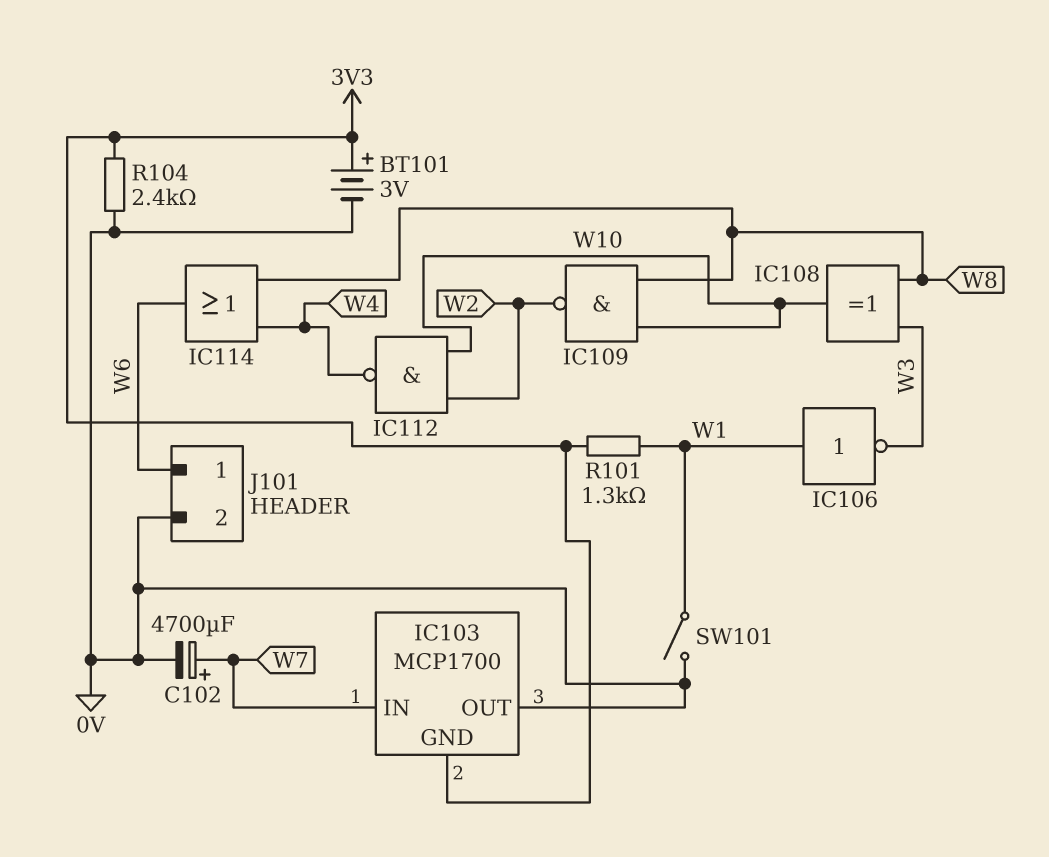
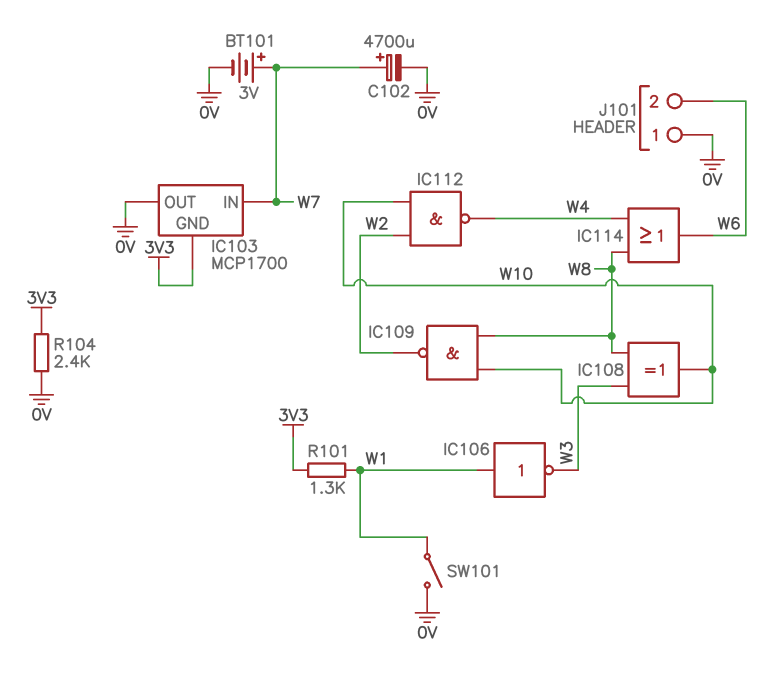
BT101: 3V (plus 3V3, minus 0V) -> 3V (plus W7, minus 0V)
J101 pin 1: W6 -> 0V
J101 pin 2: 0V -> W6

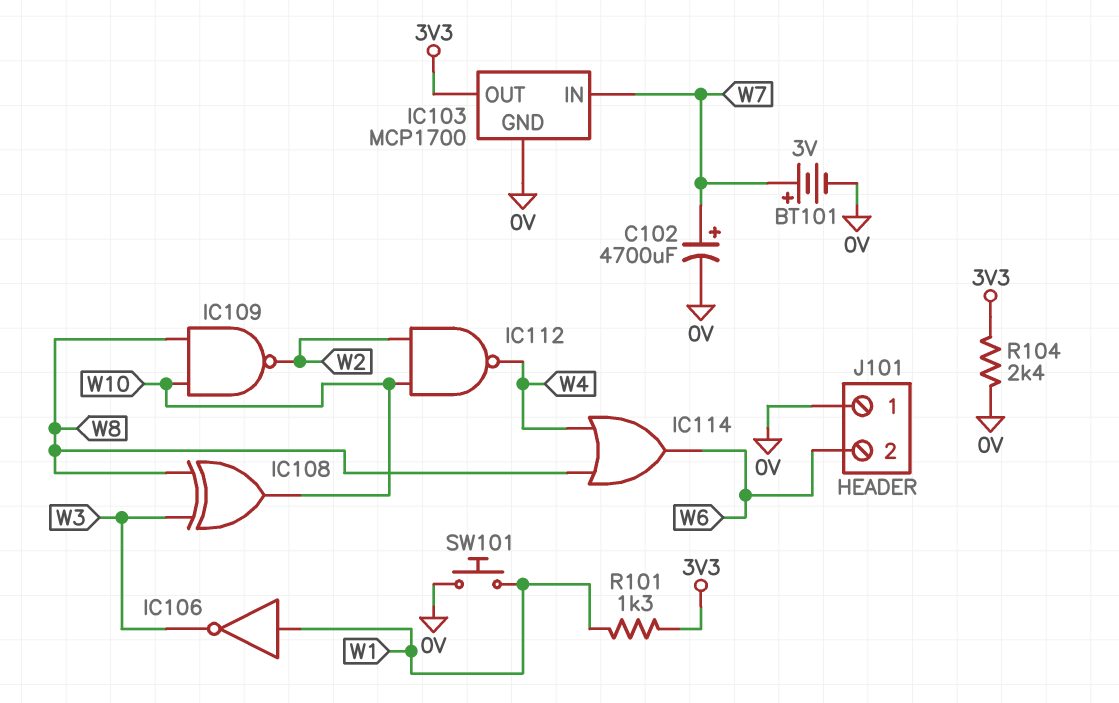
IC103 pin GND: 3V3 -> 0V
IC103 pin OUT: 0V -> 3V3
SW101: switch (0V, W1) -> button (0V, W1)

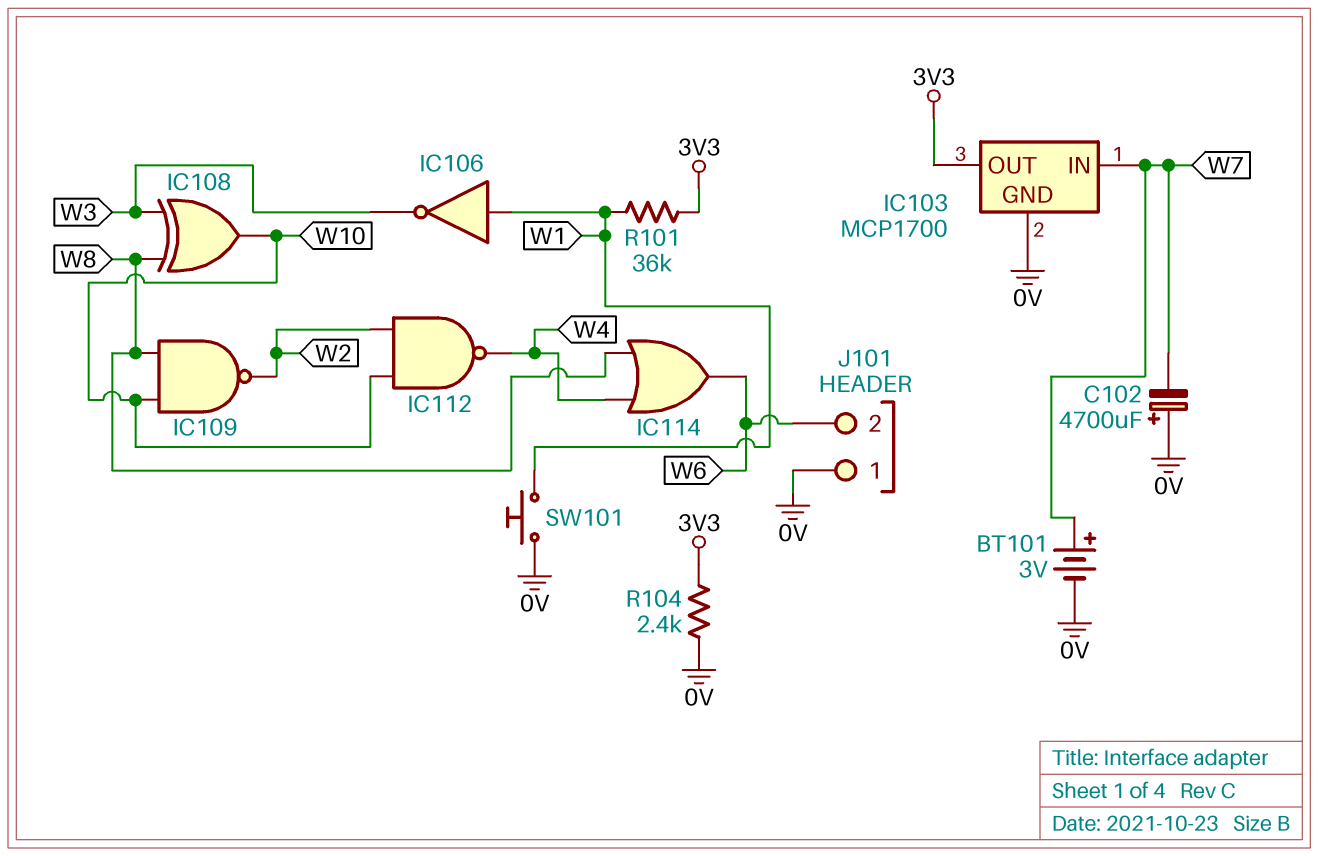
C102: 4700uF (plus W7, minus 0V) -> 4700uF (plus 0V, minus W7)
R101: 1.3k (3V3, W1) -> 36k (3V3, W1)

